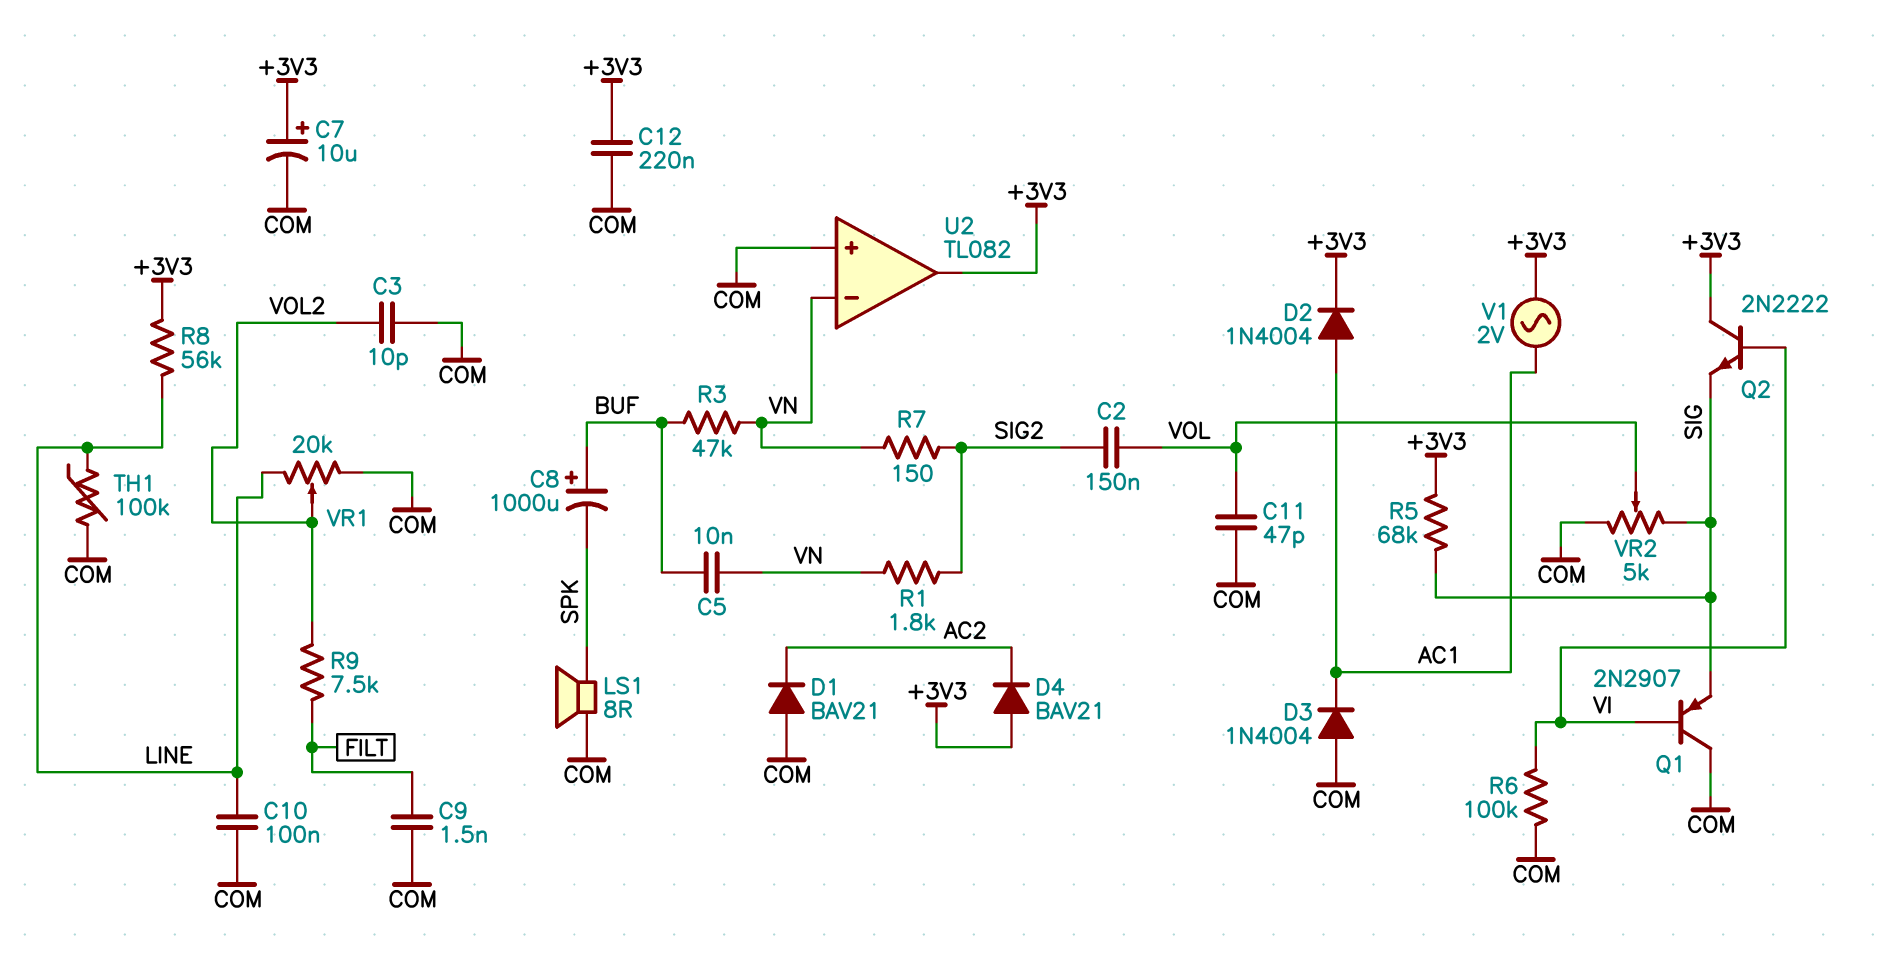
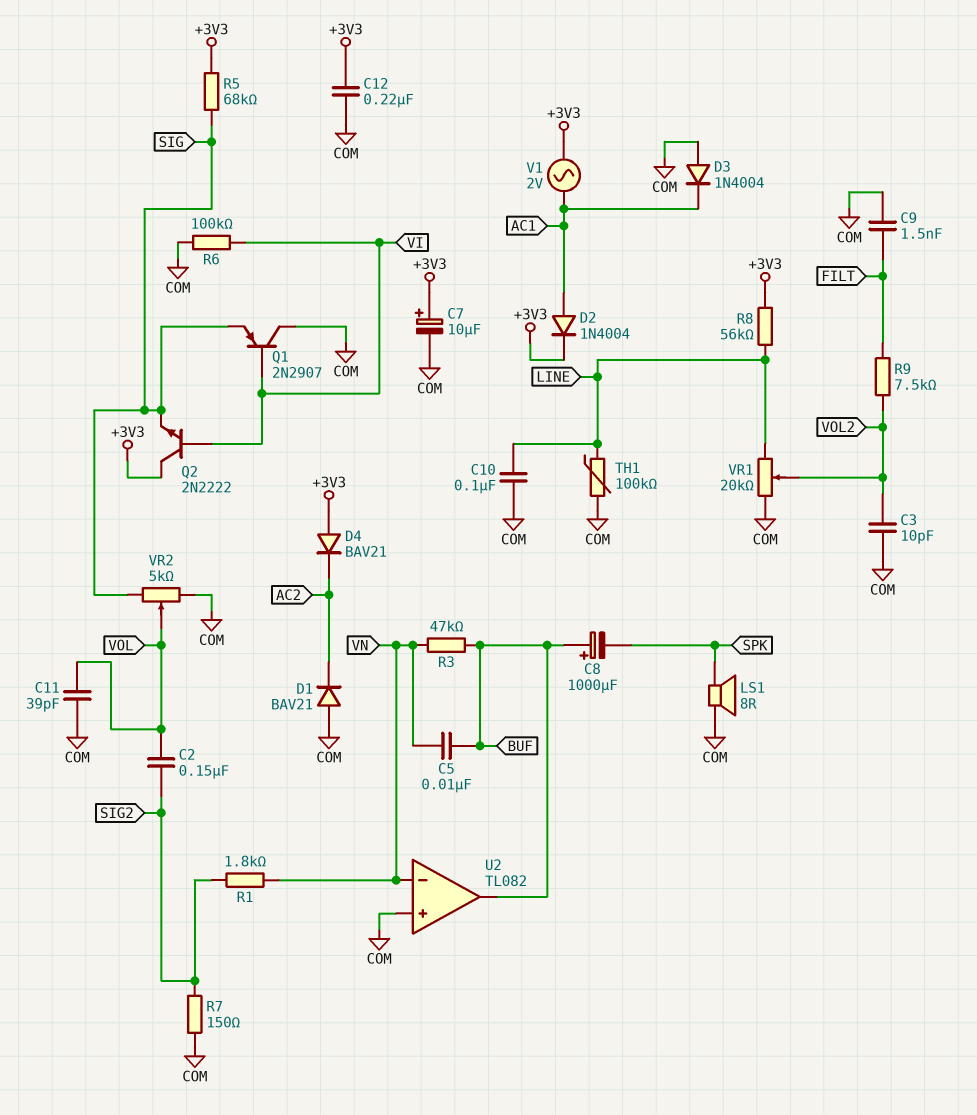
C11: 47pF (COM, VOL) -> 39pF (COM, VOL)
R7: 150 (SIG2, VN) -> 150 (COM, SIG2)
U2 pin out: +3V3 -> BUF

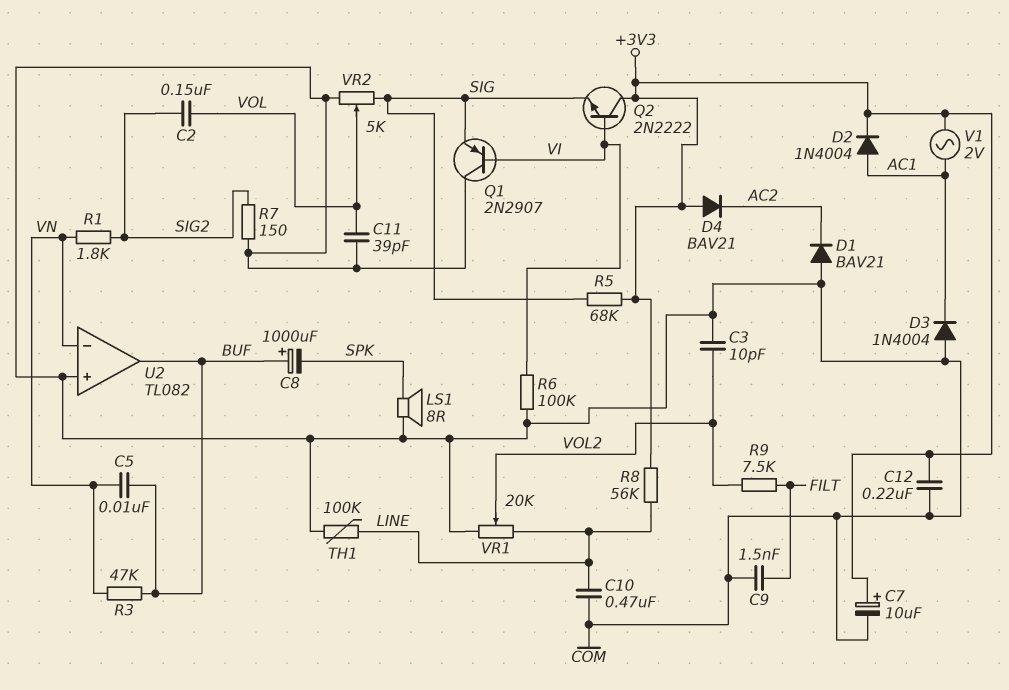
C10: 100nF (COM, LINE) -> 470nF (COM, LINE)

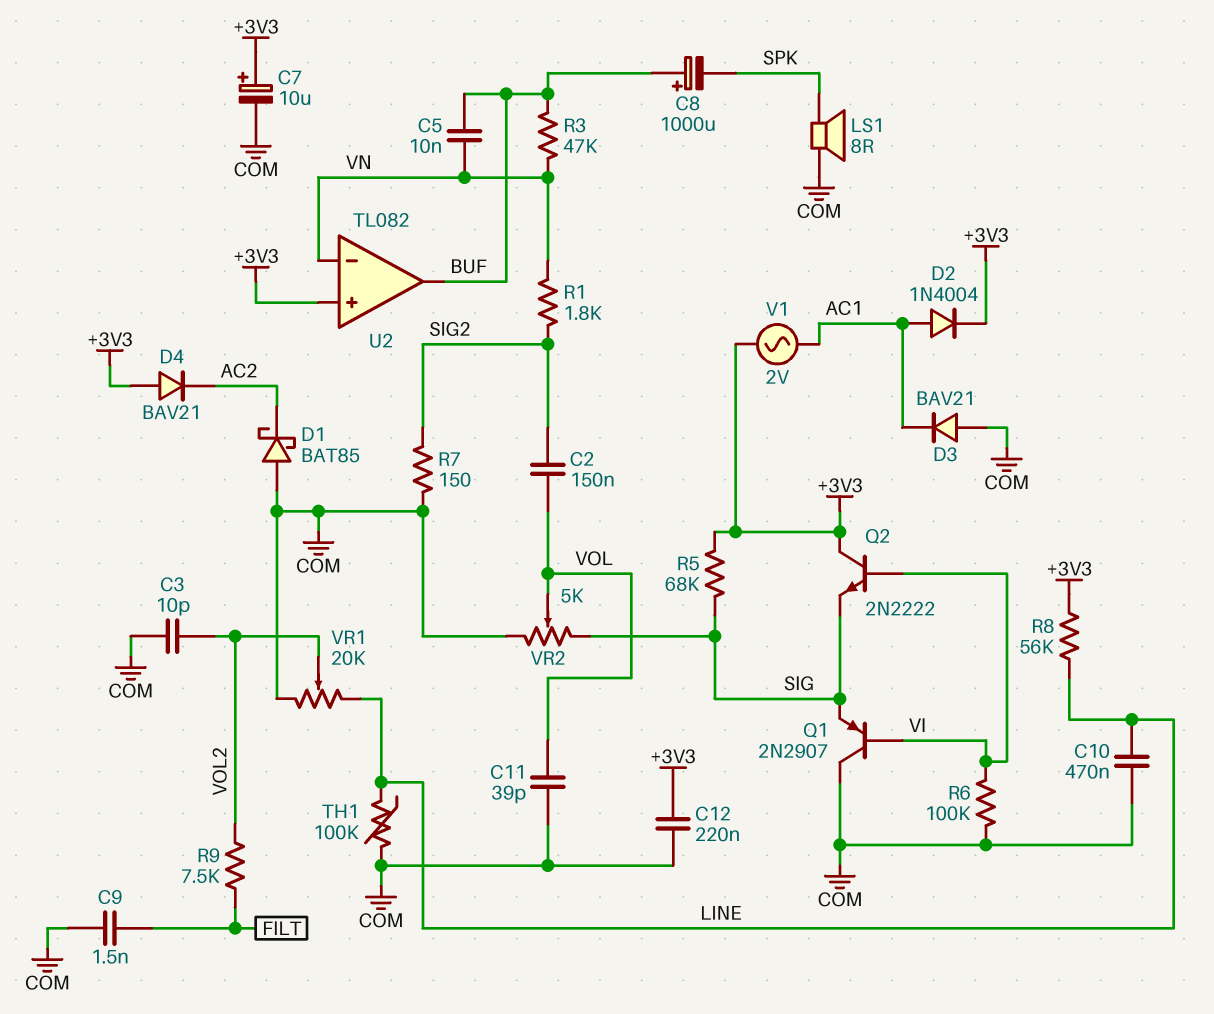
D1: diode BAV21 (A COM, K AC2) -> schottky BAT85 (A COM, K AC2)
D3: diode 1N4004 (A COM, K AC1) -> diode BAV21 (A COM, K AC1)
U2 pin in+: COM -> +3V3

